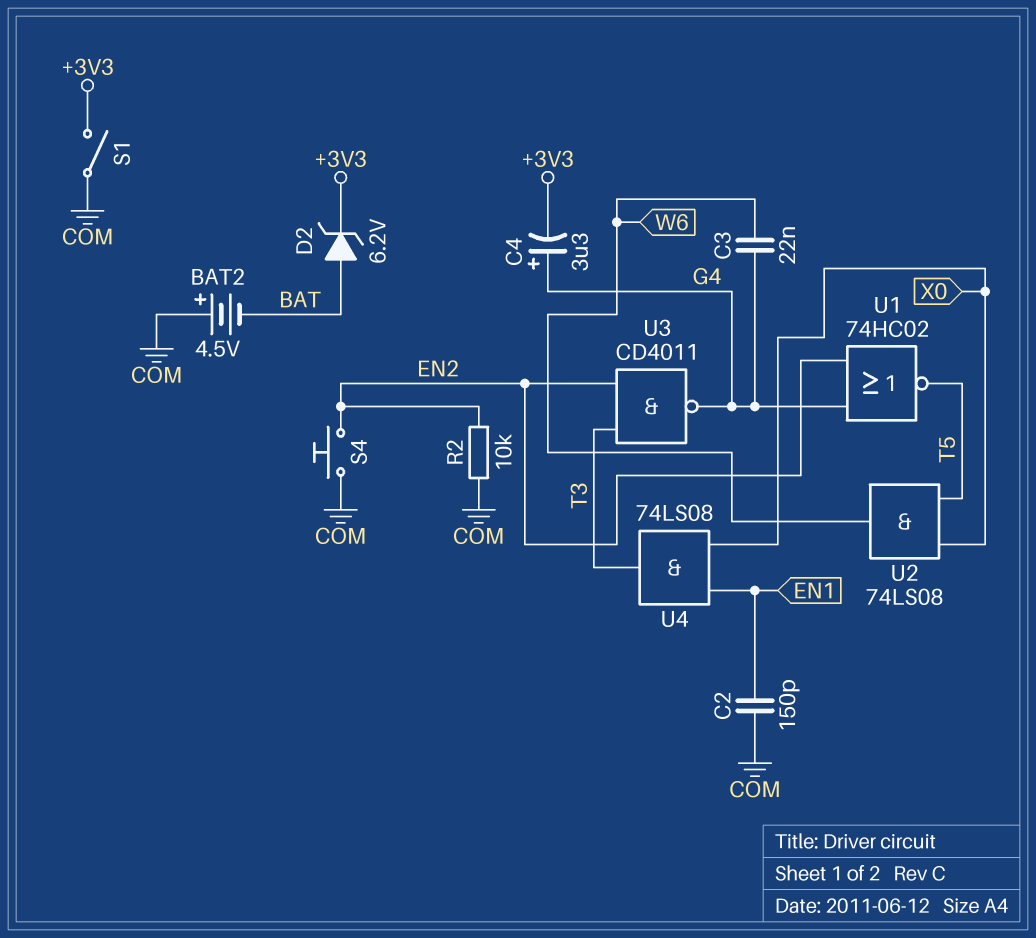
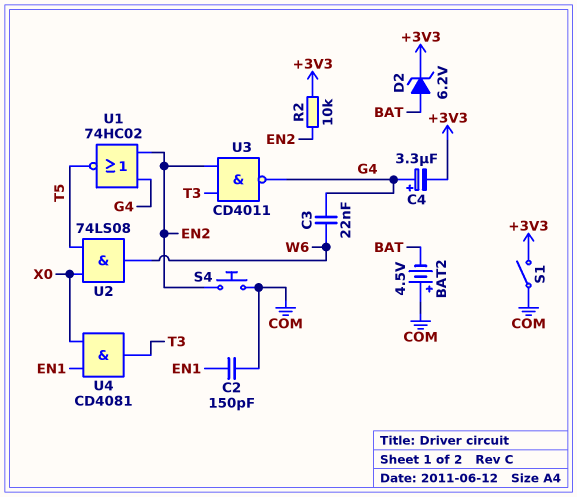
R2: 10k (COM, EN2) -> 10k (+3V3, EN2)
U4: AND 74LS08 (in EN1, in X0, out T3) -> AND CD4081 (in EN1, in X0, out T3)

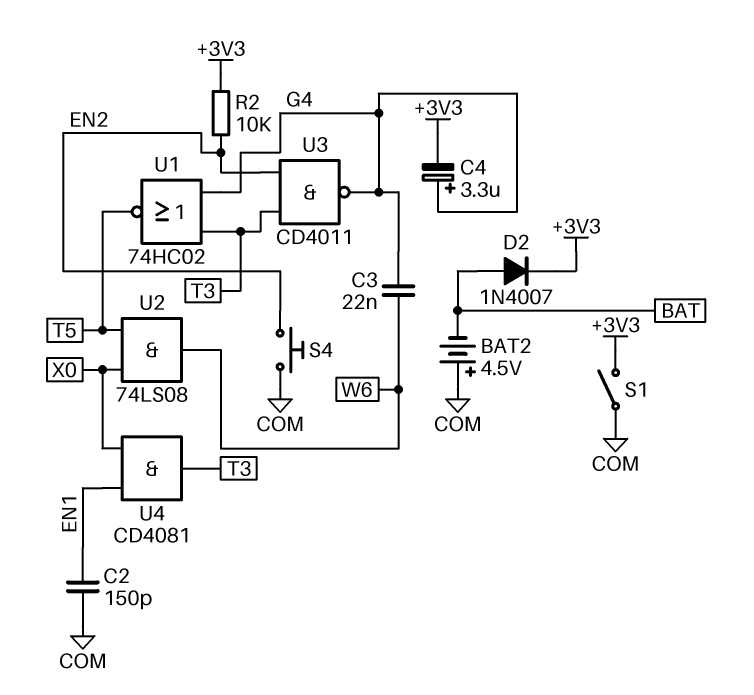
D2: zener 6.2V (A BAT, K +3V3) -> diode 1N4007 (A BAT, K +3V3)
U1: NOR 74HC02 (in EN2, in G4, out T5) -> NOR 74HC02 (in G4, in T3, out T5)

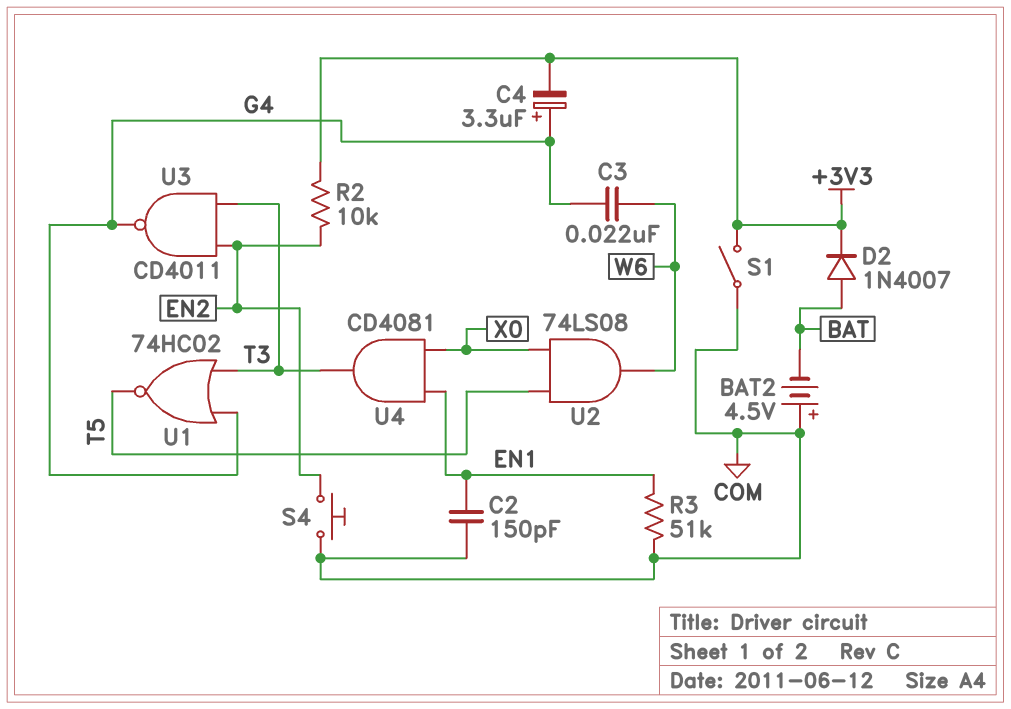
R3: none -> 51k (COM, EN1)

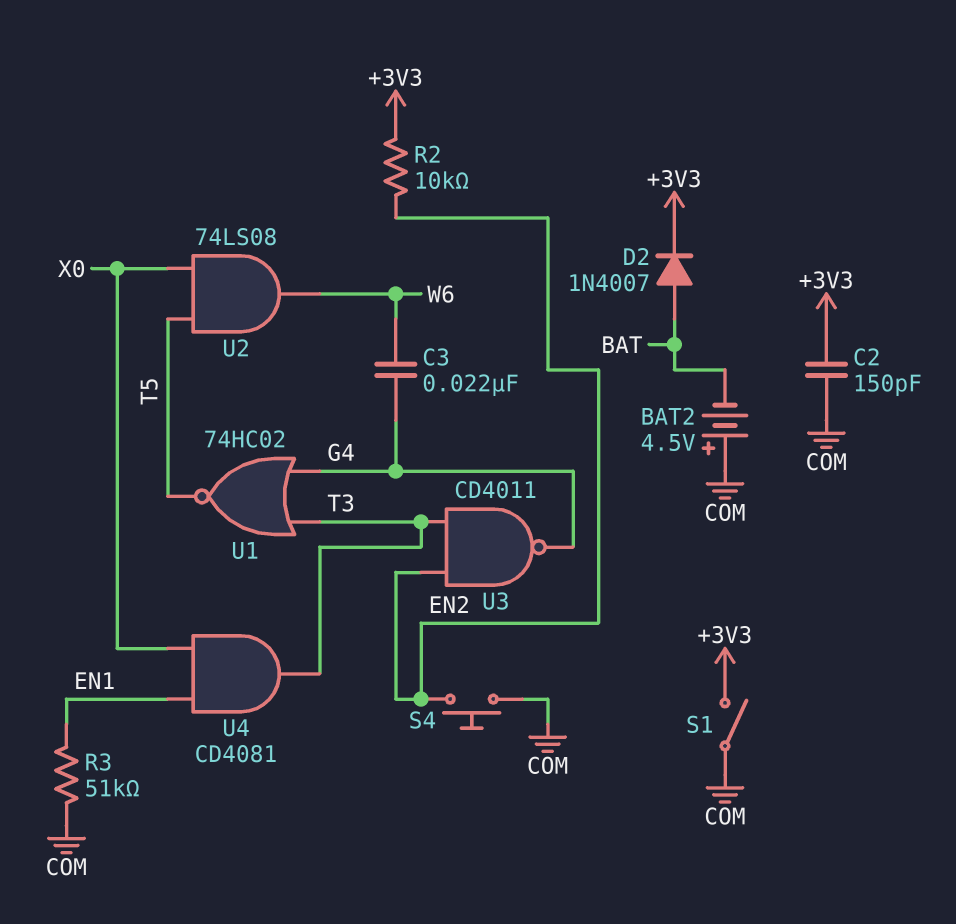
C2: 150pF (COM, EN1) -> 150pF (+3V3, COM)
C4: 3.3uF (plus G4, minus +3V3) -> none

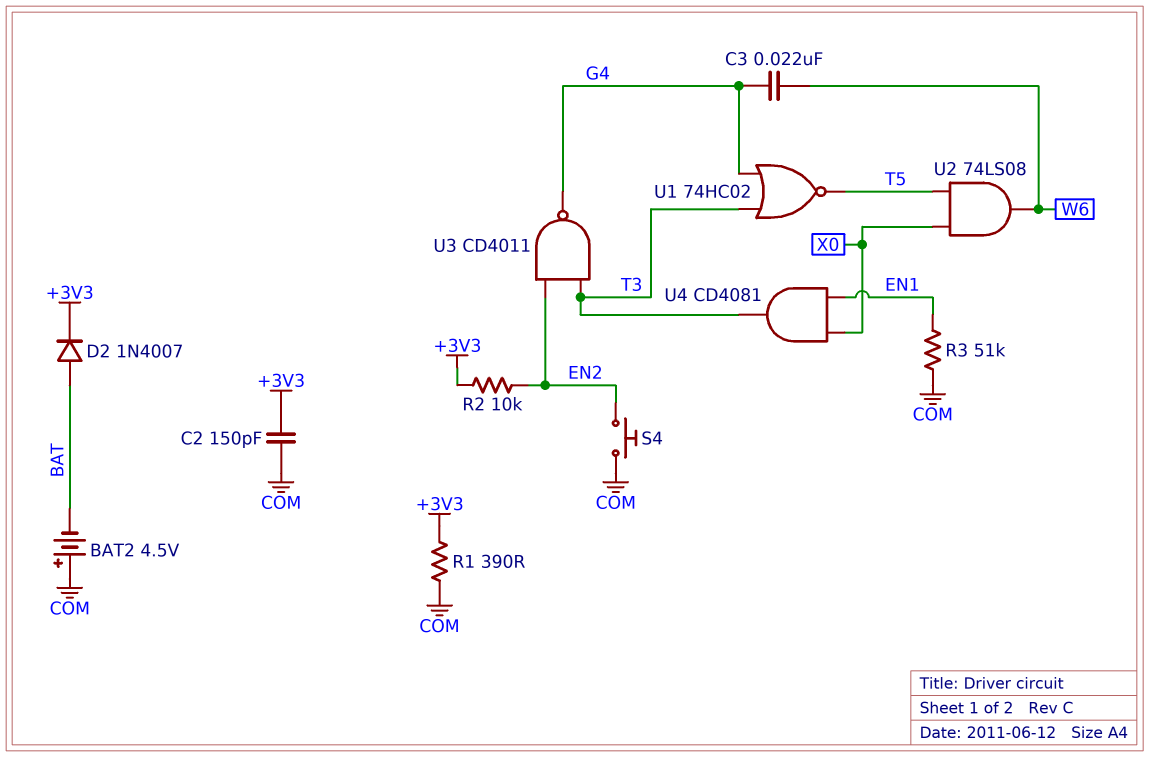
R1: none -> 390 (+3V3, COM)
S1: switch (+3V3, COM) -> none

